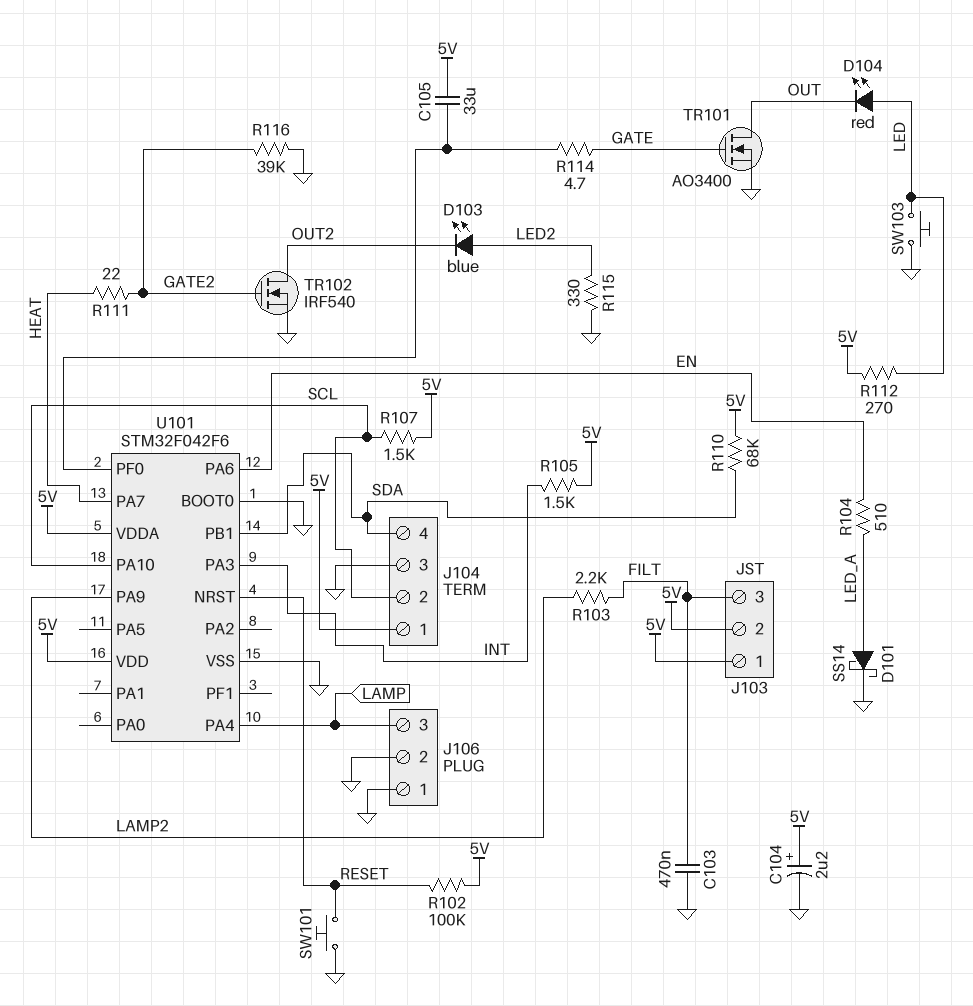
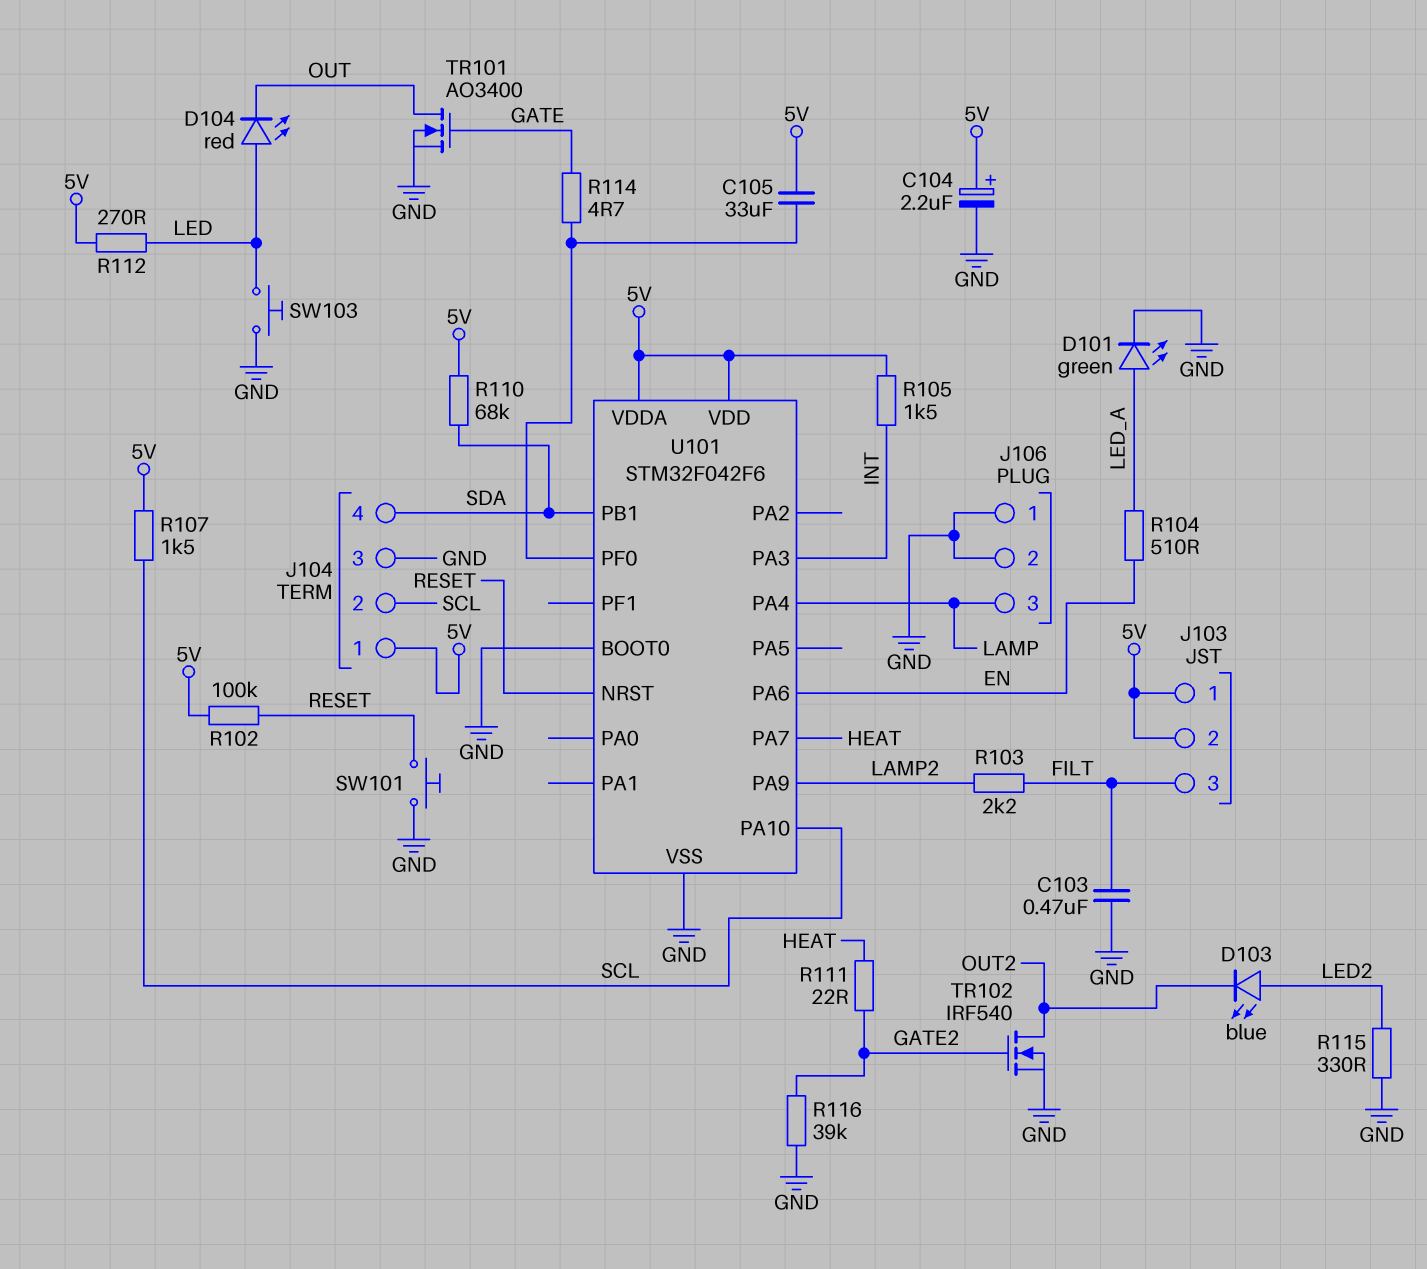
D101: schottky SS14 (A LED_A, K GND) -> LED green (A LED_A, K GND)

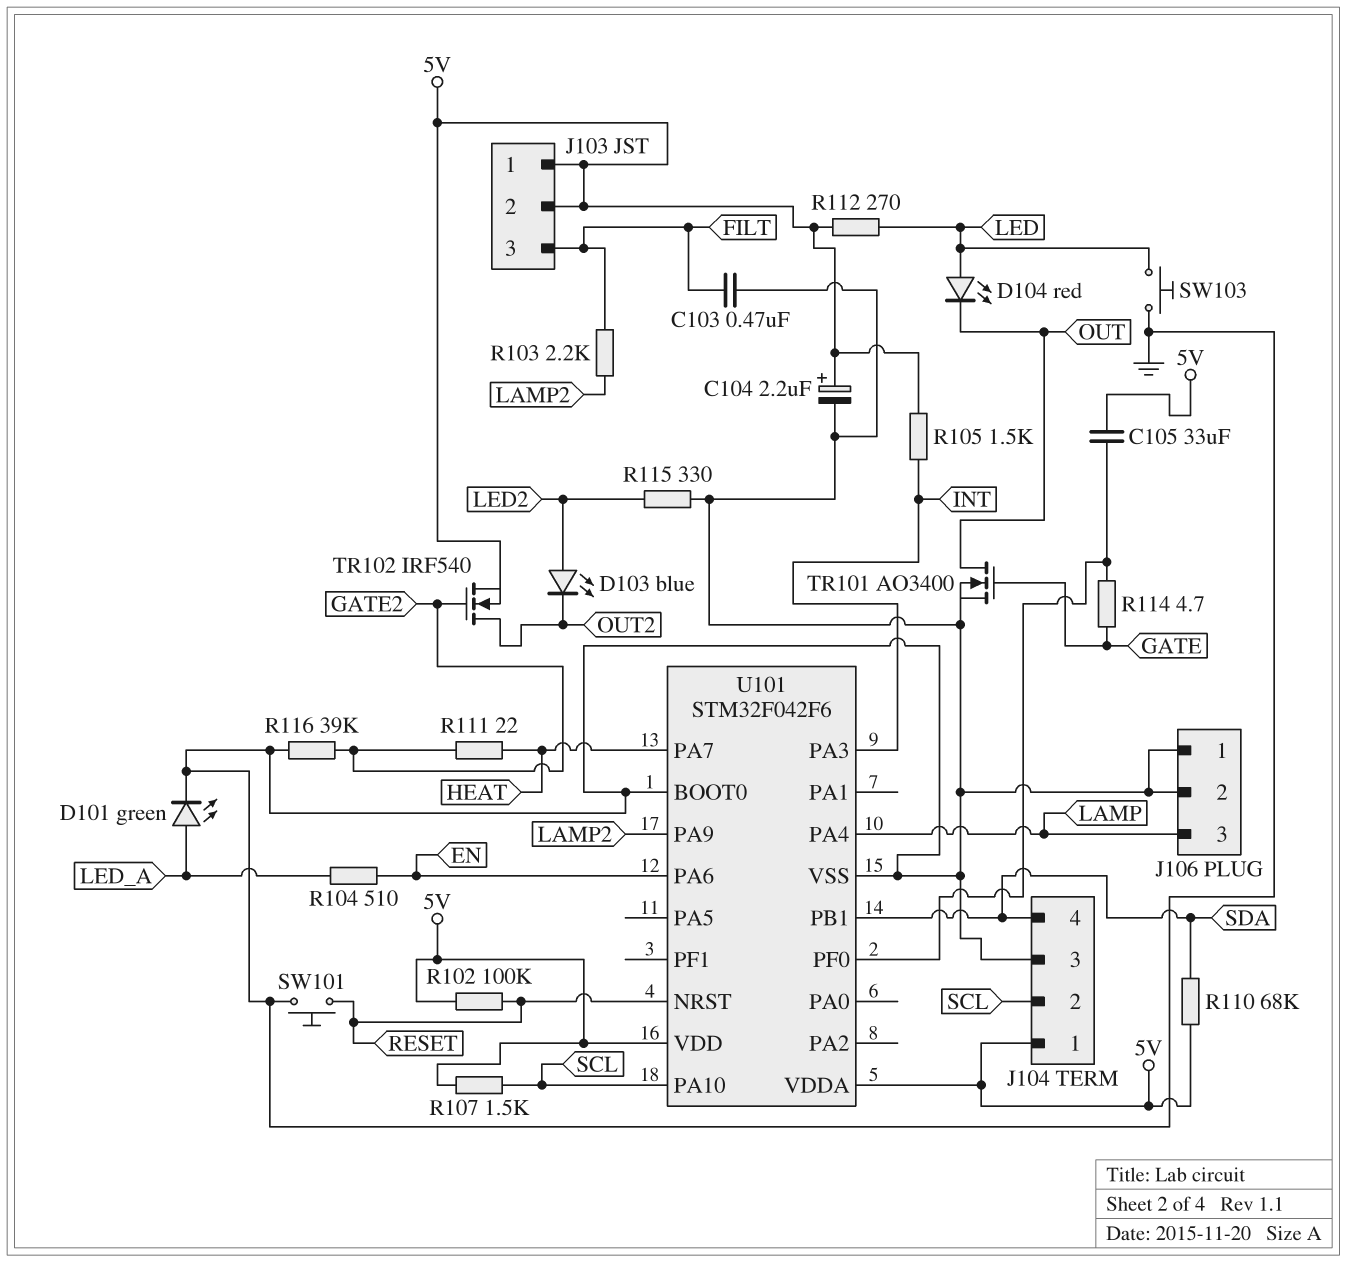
TR102: NMOS IRF540 (G GATE2, D OUT2, S GND) -> NMOS IRF540 (G GATE2, D OUT2, S 5V)

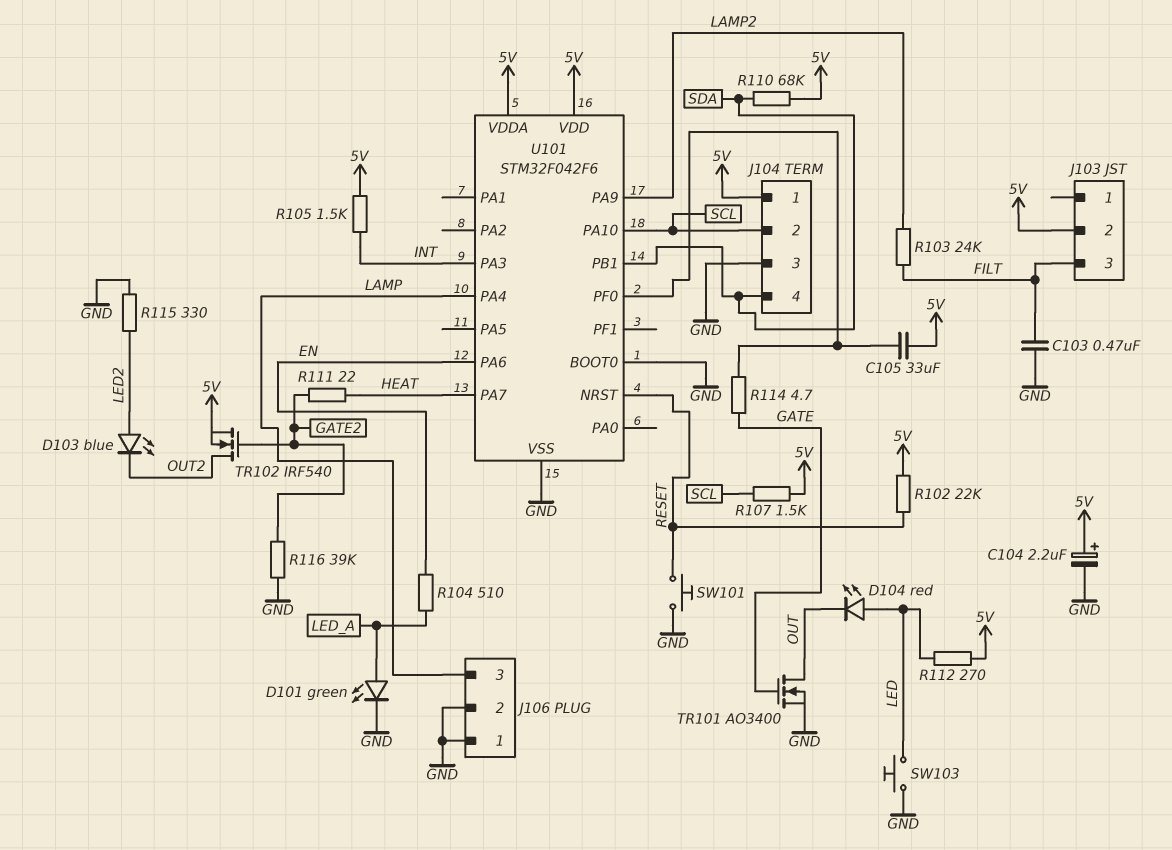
J103 pin 1: 5V -> none
R102: 100k (5V, RESET) -> 22k (5V, RESET)
R103: 2.2k (FILT, LAMP2) -> 24k (FILT, LAMP2)

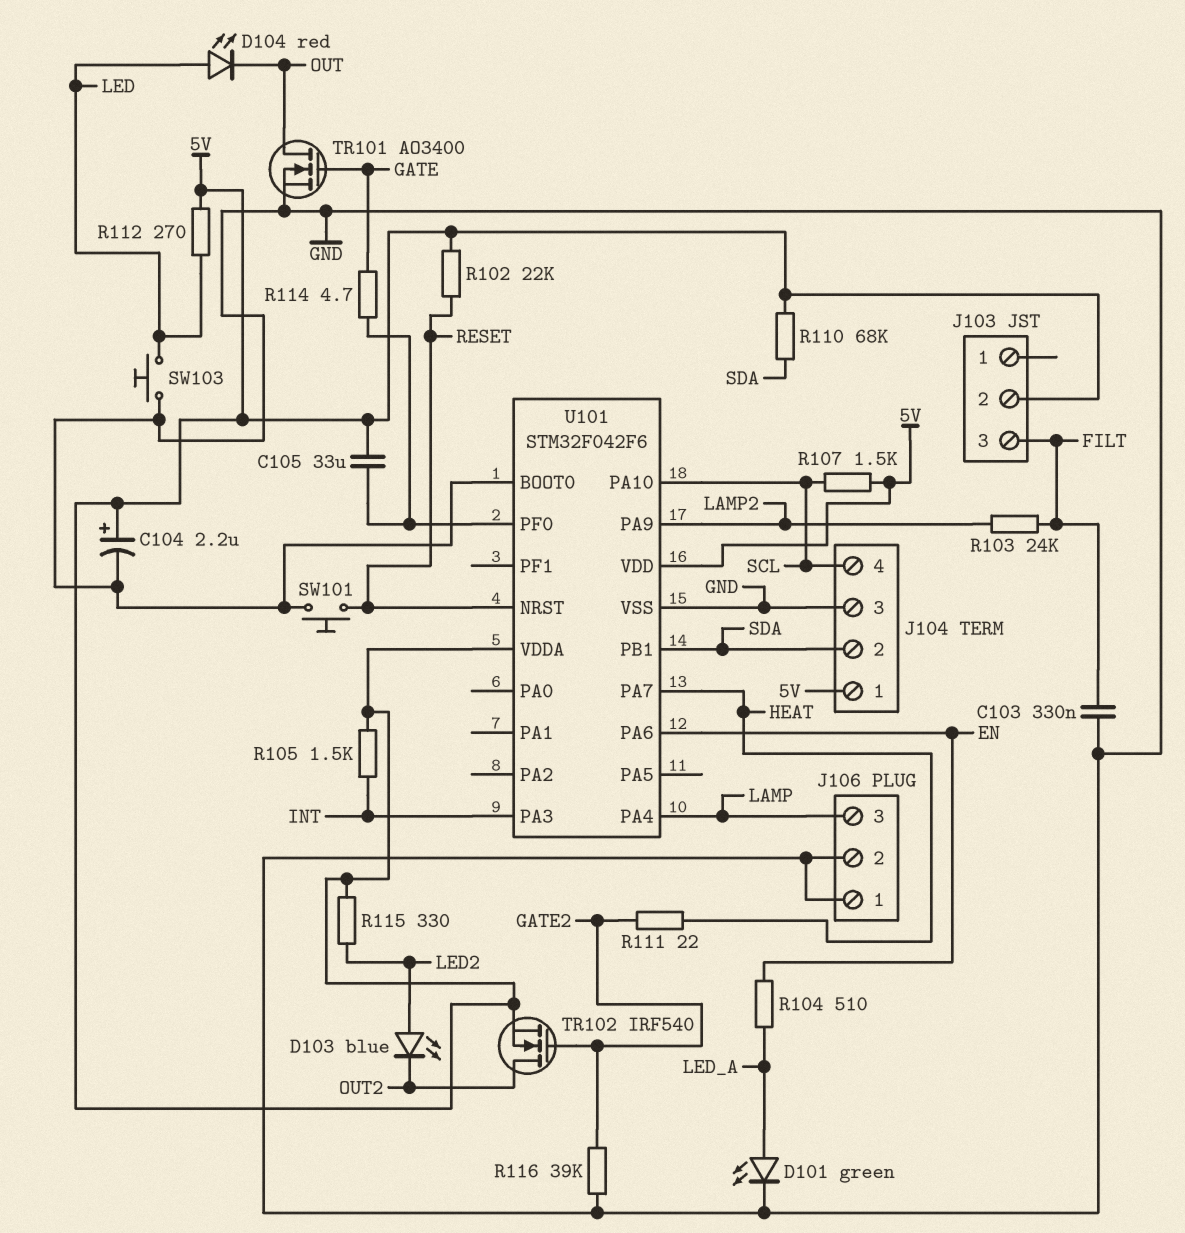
C103: 470nF (FILT, GND) -> 330nF (FILT, GND)
J104 pin 2: SCL -> SDA
J104 pin 4: SDA -> SCL
R115: 330 (GND, LED2) -> 330 (5V, LED2)

